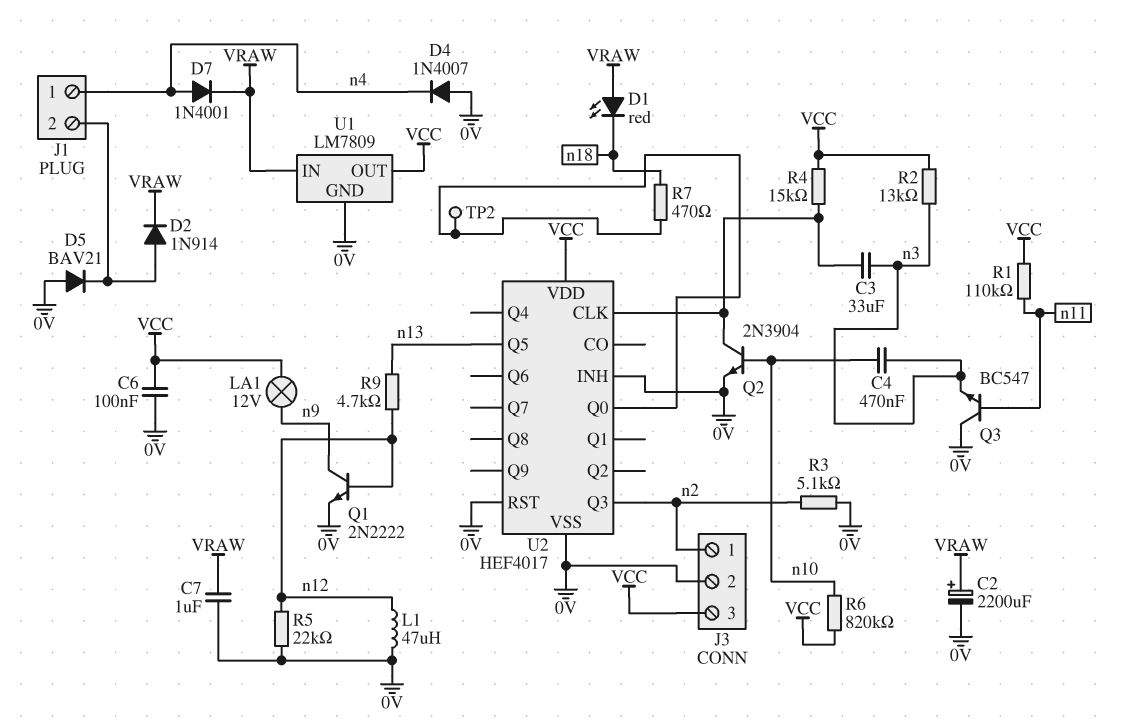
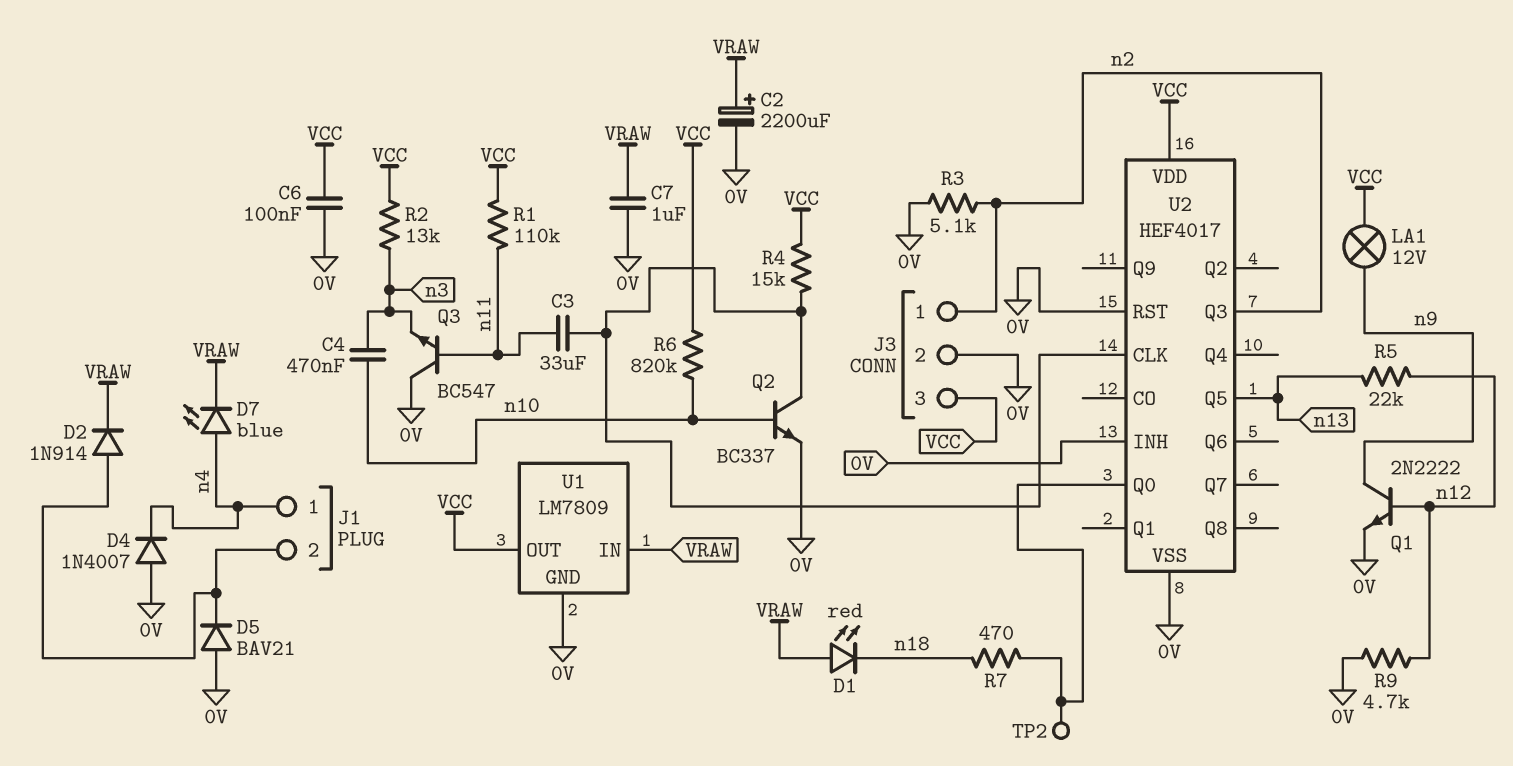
C3: 33uF (U2/CLK, n3) -> 33uF (U2/CLK, n11)
D7: diode 1N4001 (A n4, K VRAW) -> LED blue (A n4, K VRAW)
L1: 47uH (0V, n12) -> none
Q2: NPN 2N3904 (B n10, C U2/CLK, E 0V) -> NPN BC337 (B n10, C U2/CLK, E 0V)
R5: 22k (0V, n12) -> 22k (n12, n13)
R9: 4.7k (n12, n13) -> 4.7k (0V, n12)

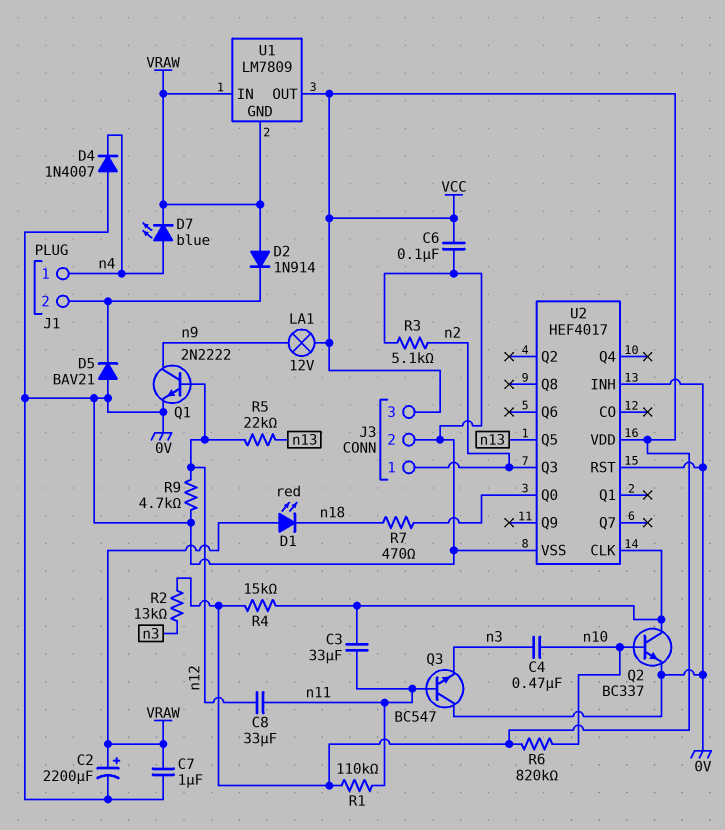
C8: none -> 33uF (n11, n12)
D2: diode 1N914 (A J1/2, K VRAW) -> diode 1N914 (A VRAW, K J1/2)
TP2: test point (U2/Q0) -> none
U1 pin GND: 0V -> VRAW

